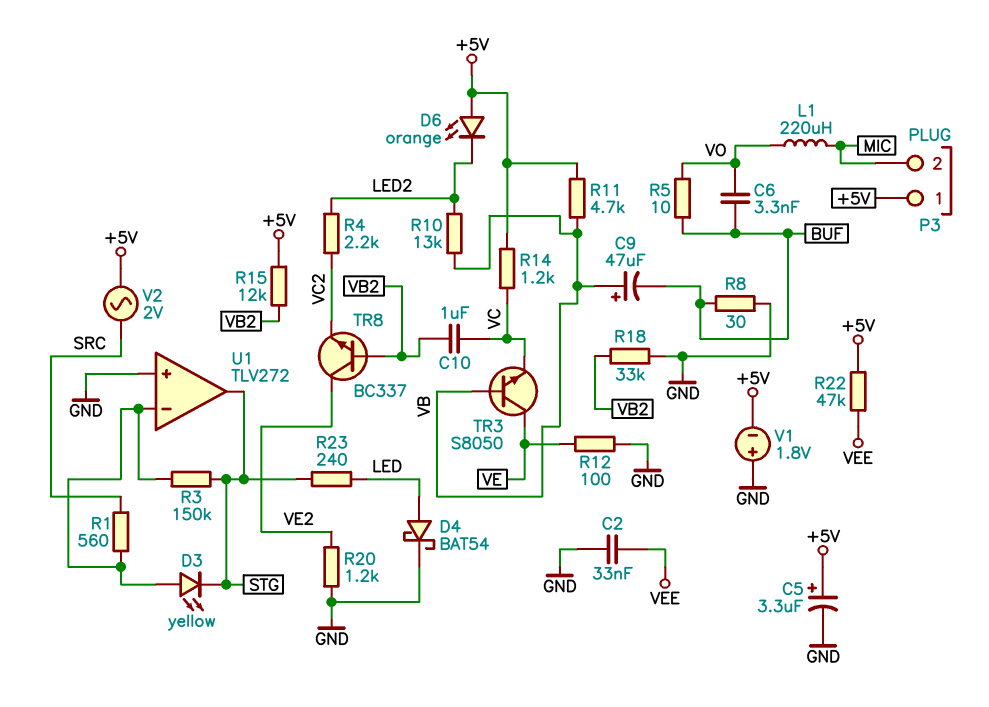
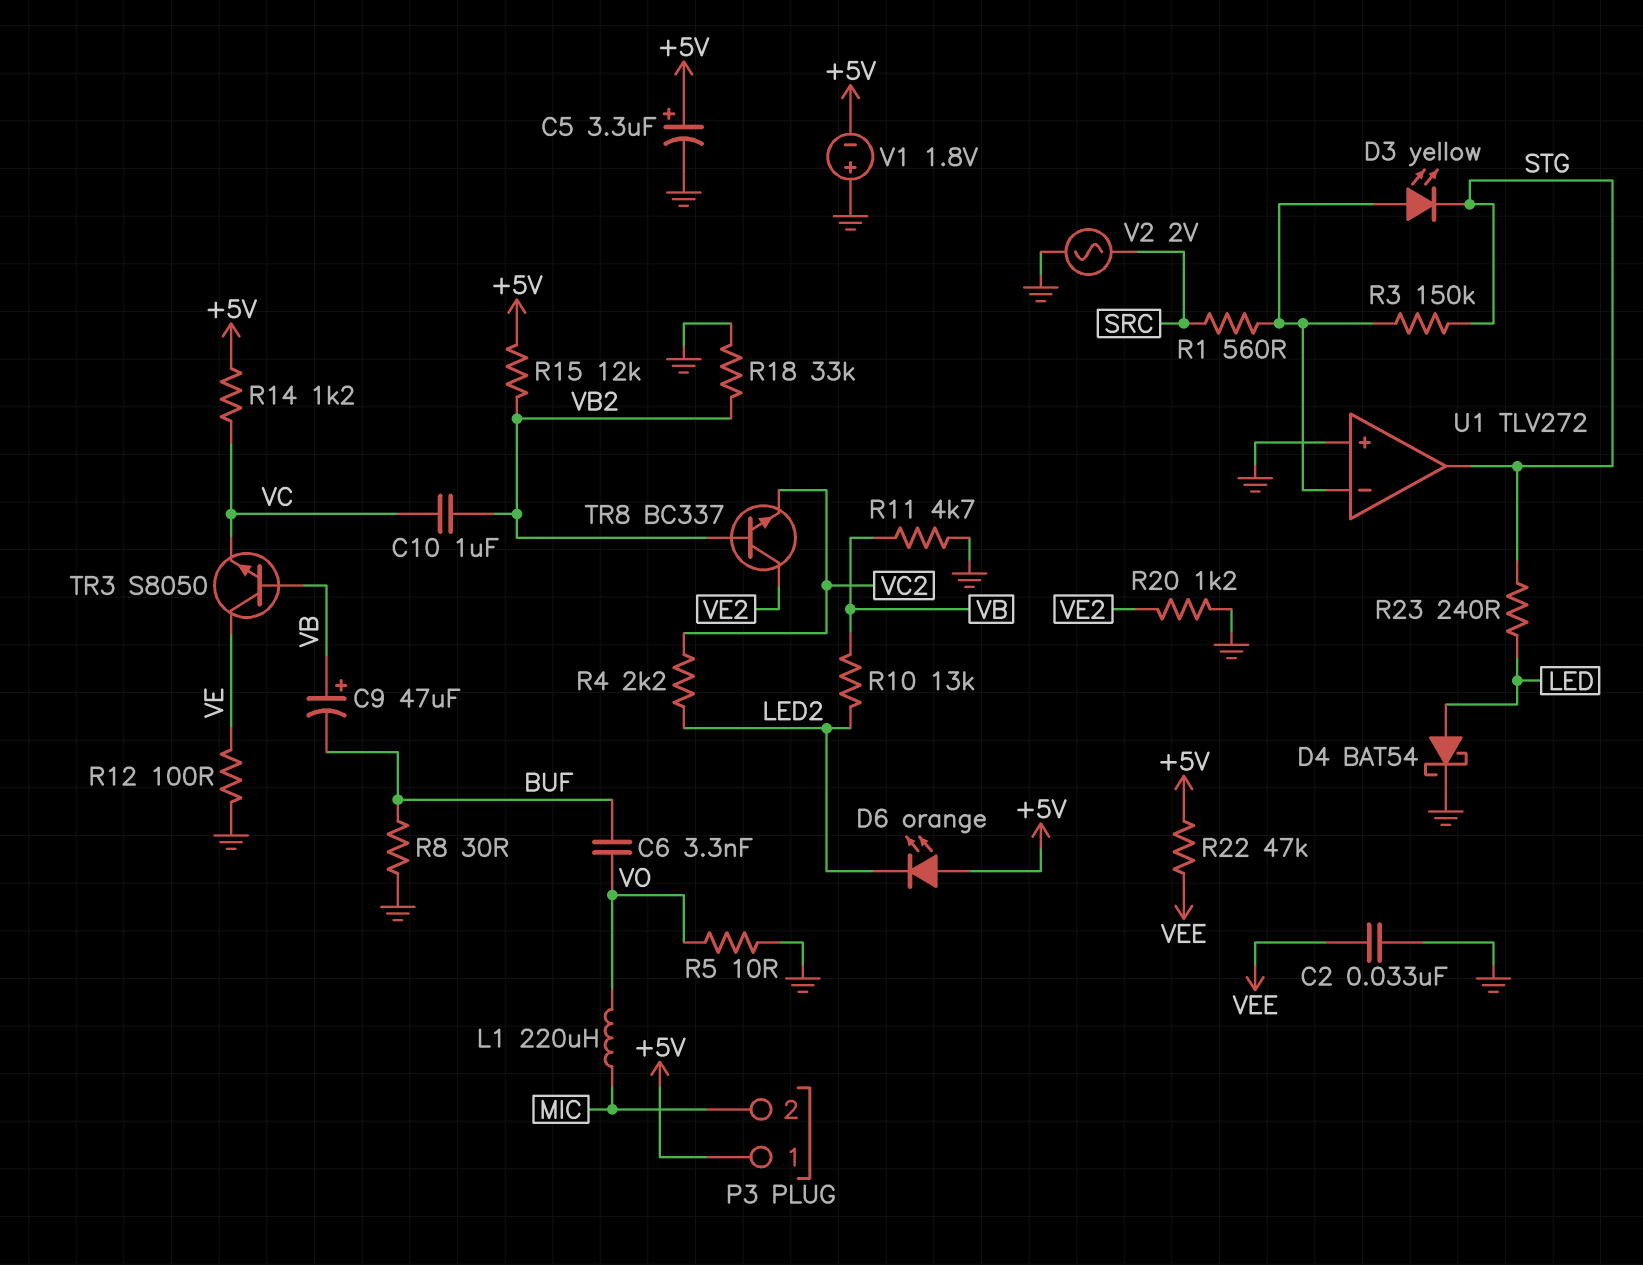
R5: 10 (BUF, VO) -> 10 (GND, VO)
R11: 4.7k (+5V, VB) -> 4.7k (GND, VB)
V2: AC 2V (+5V, SRC) -> AC 2V (GND, SRC)

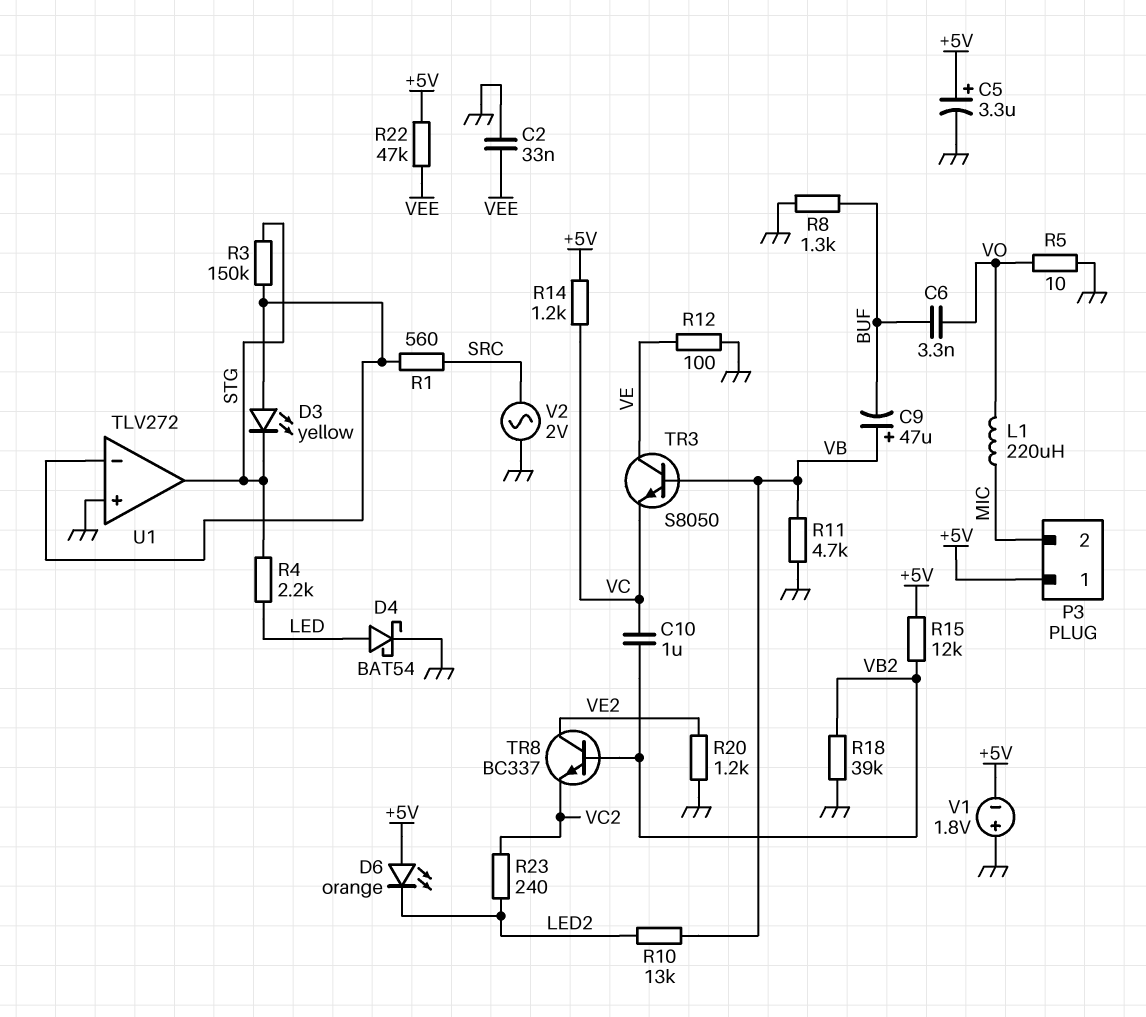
R4: 2.2k (LED2, VC2) -> 2.2k (LED, STG)
R8: 30 (BUF, GND) -> 1.3k (BUF, GND)
R18: 33k (GND, VB2) -> 39k (GND, VB2)
R23: 240 (LED, STG) -> 240 (LED2, VC2)

